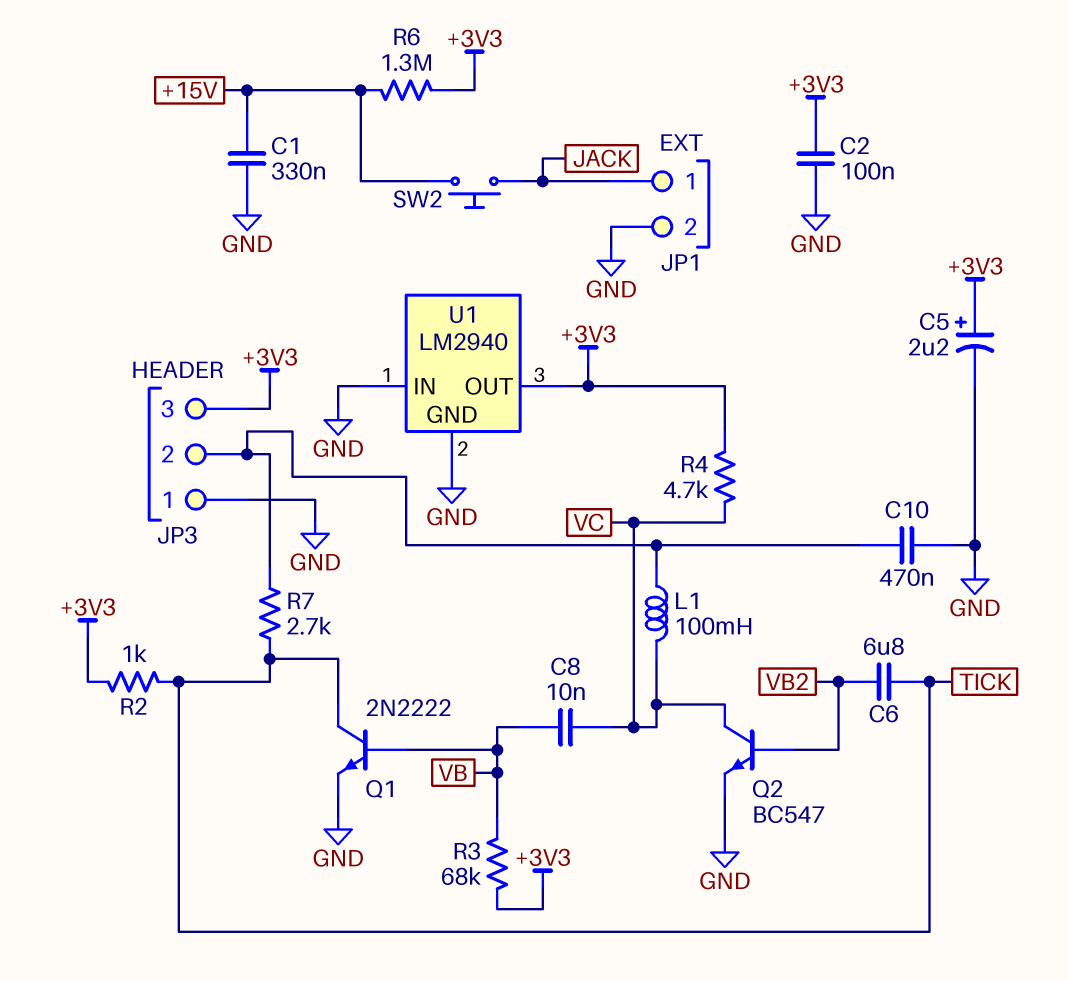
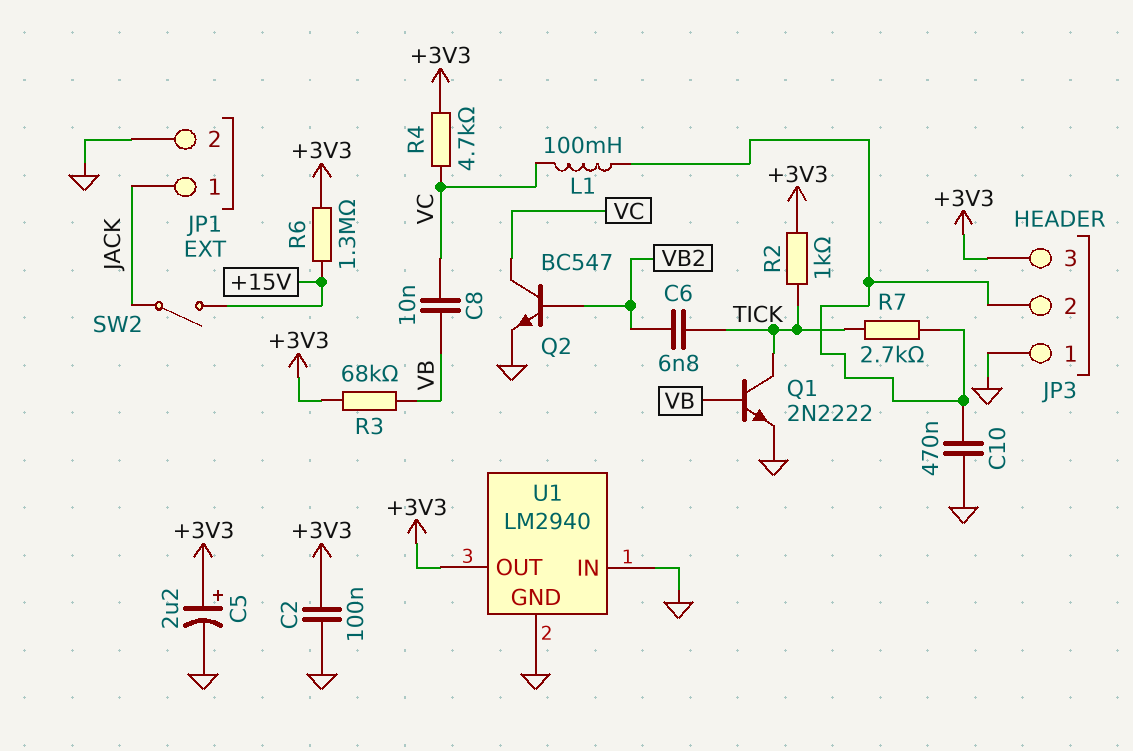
C1: 330nF (+15V, GND) -> none
C6: 6.8uF (TICK, VB2) -> 6.8nF (TICK, VB2)
SW2: button (+15V, JACK) -> switch (+15V, JACK)

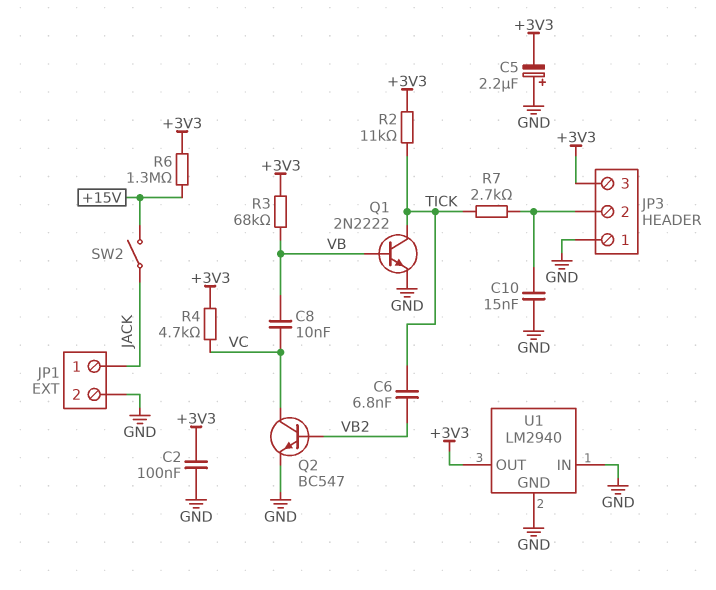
C5: 2.2uF (plus +3V3, minus GND) -> 2.2uF (plus GND, minus +3V3)
C10: 470nF (GND, JP3/2) -> 15nF (GND, JP3/2)
L1: 100mH (JP3/2, VC) -> none
R2: 1k (+3V3, TICK) -> 11k (+3V3, TICK)

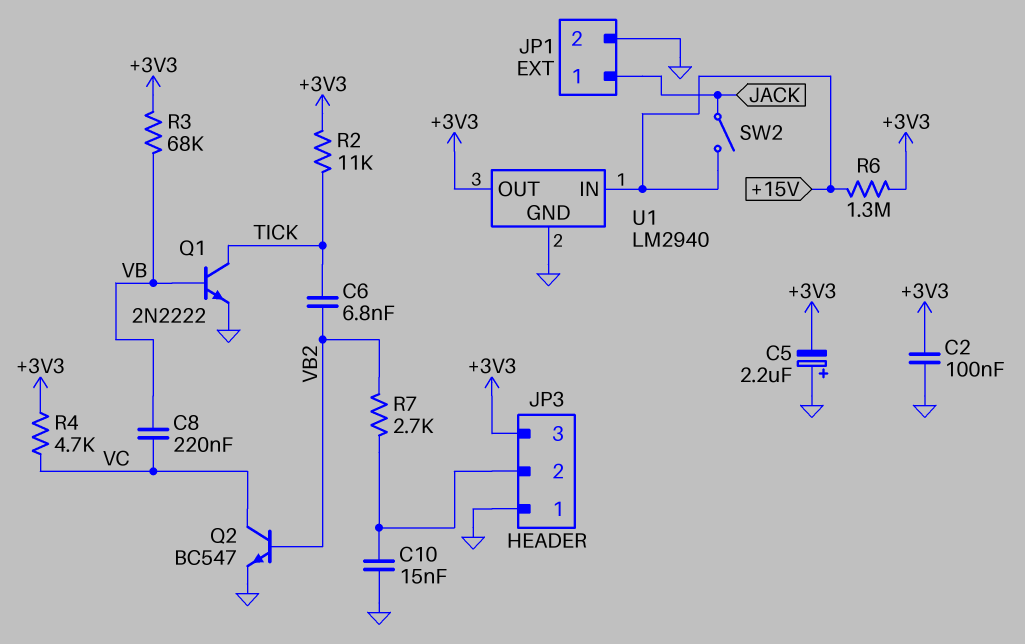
C8: 10nF (VB, VC) -> 220nF (VB, VC)
R7: 2.7k (JP3/2, TICK) -> 2.7k (JP3/2, VB2)
U1 pin IN: GND -> +15V

